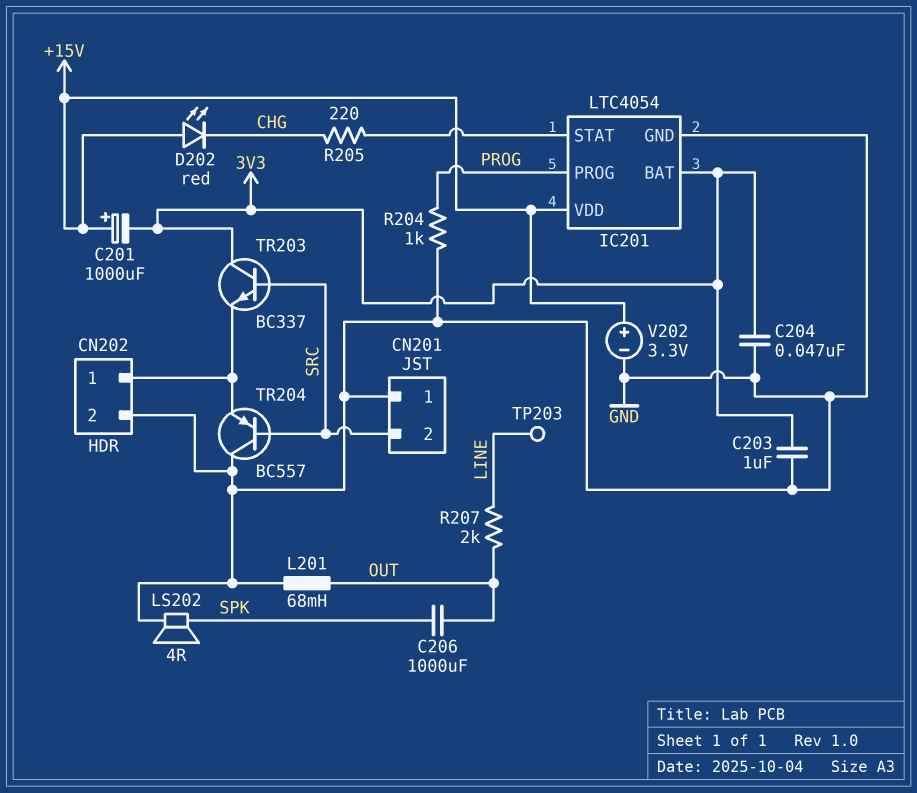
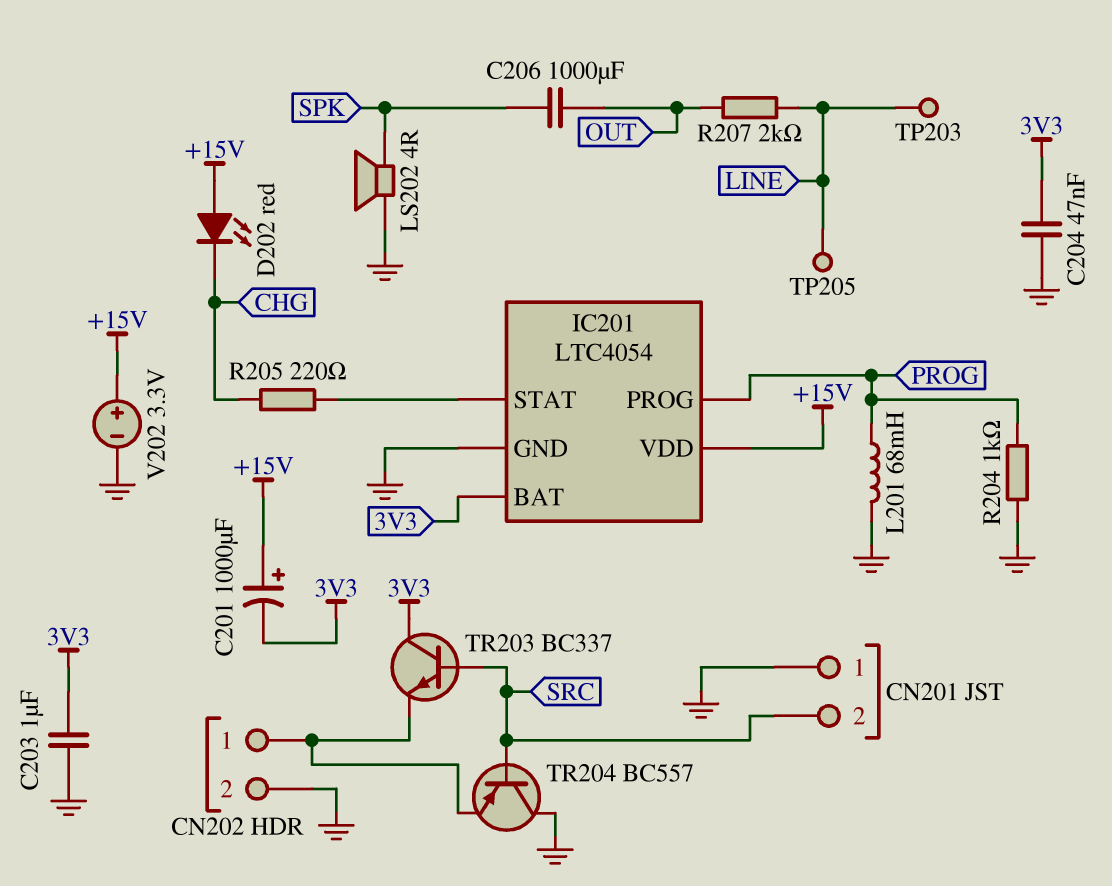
L201: 68mH (GND, OUT) -> 68mH (GND, PROG)
TP205: none -> test point (LINE)

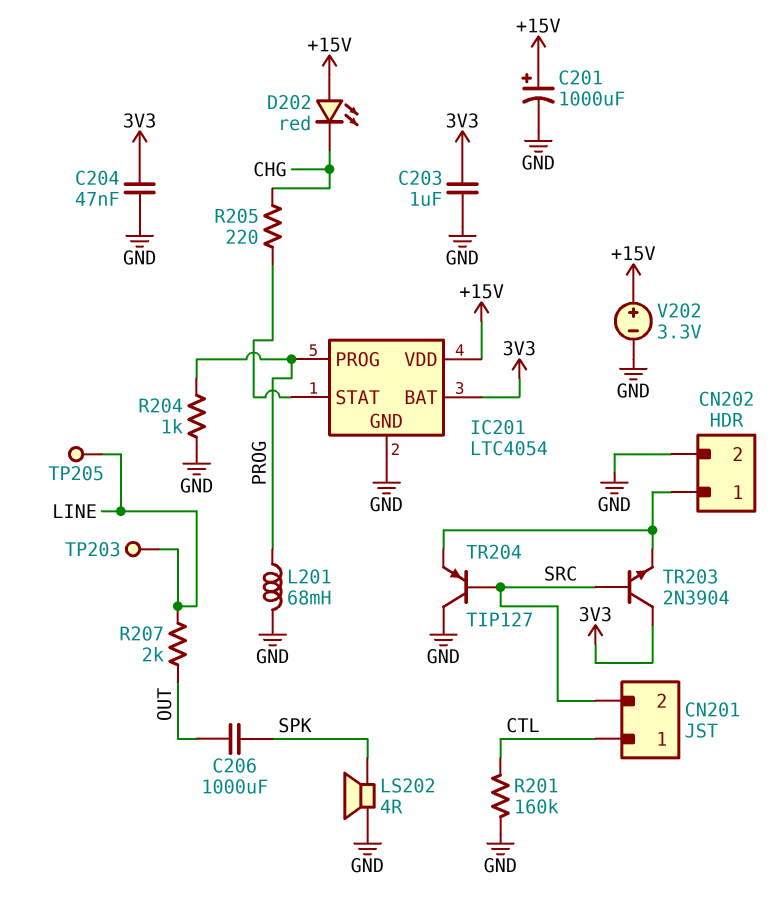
C201: 1000uF (plus +15V, minus 3V3) -> 1000uF (plus +15V, minus GND)
CN201 pin 1: GND -> CTL
R201: none -> 160k (CTL, GND)
TR203: NPN BC337 (B SRC, C 3V3, E CN202/1) -> NPN 2N3904 (B SRC, C 3V3, E CN202/1)
TR204: PNP BC557 (B SRC, C GND, E CN202/1) -> PNP TIP127 (B SRC, C GND, E CN202/1)

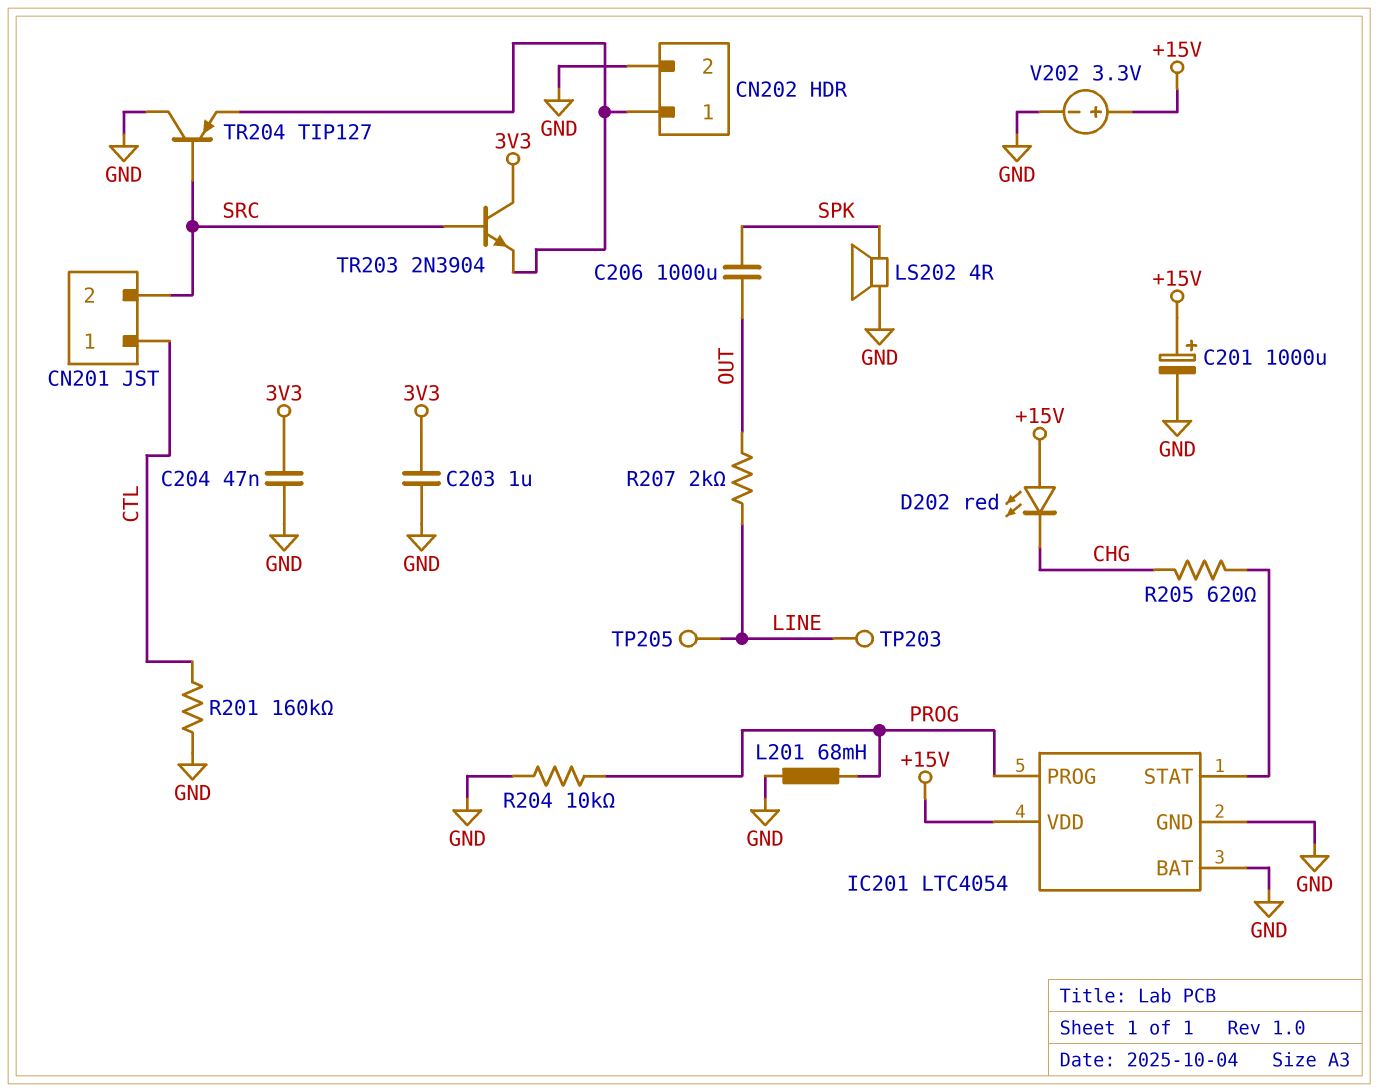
IC201 pin BAT: 3V3 -> GND
R204: 1k (GND, PROG) -> 10k (GND, PROG)
R205: 220 (CHG, IC201/STAT) -> 620 (CHG, IC201/STAT)

